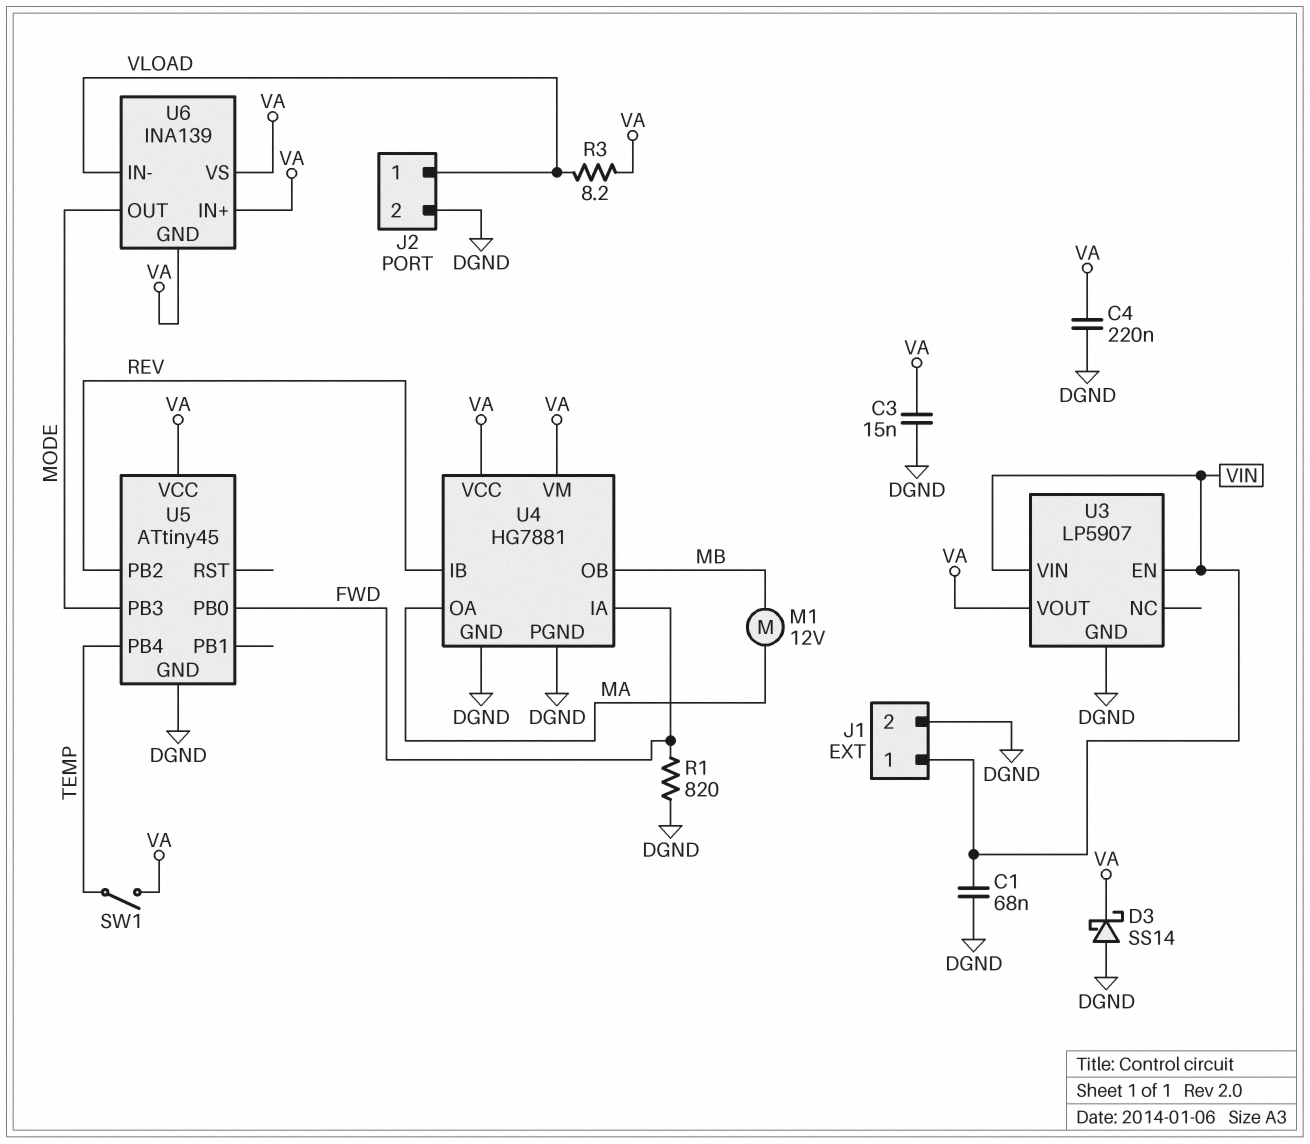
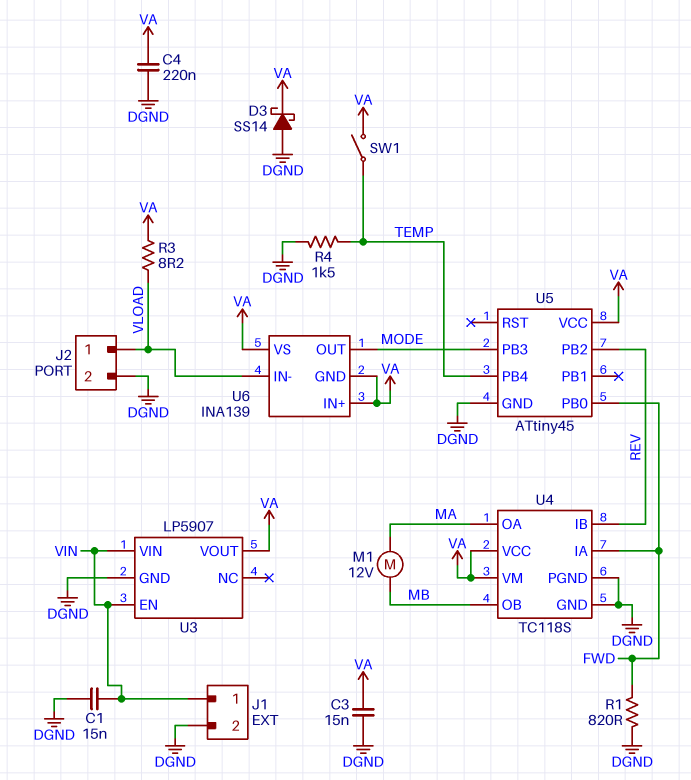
C1: 68nF (DGND, VIN) -> 15nF (DGND, VIN)
R4: none -> 1.5k (DGND, TEMP)
U4: HG7881 -> TC118S

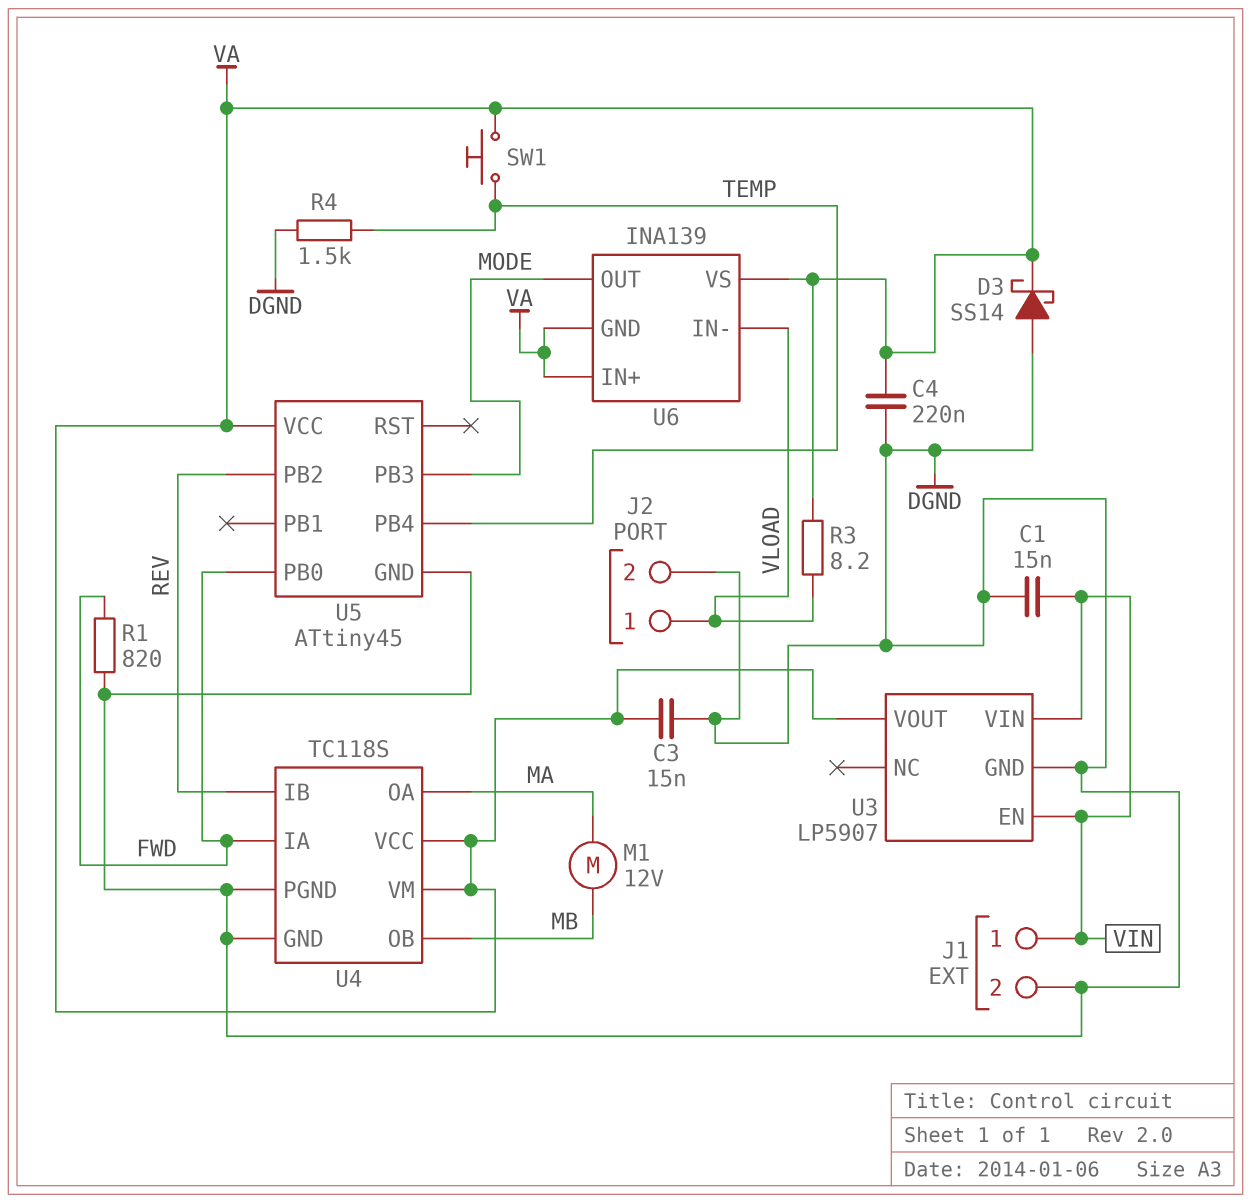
SW1: switch (TEMP, VA) -> button (TEMP, VA)

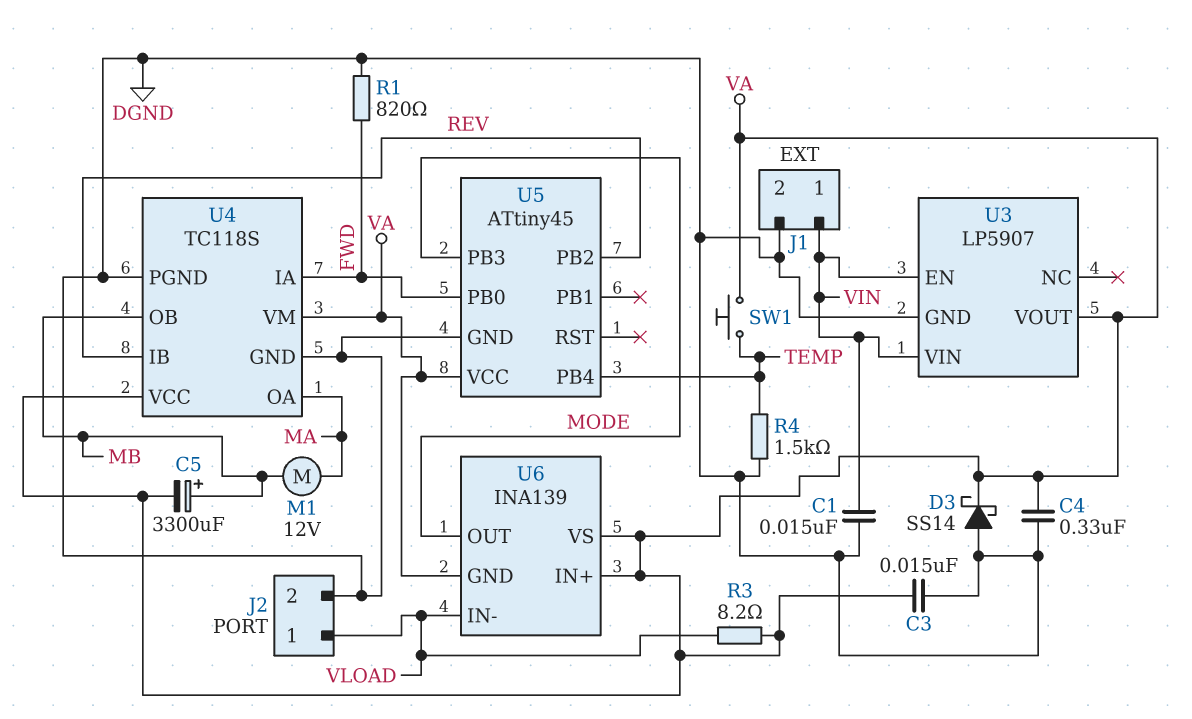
C4: 220nF (DGND, VA) -> 330nF (DGND, VA)
C5: none -> 3300uF (plus MB, minus VA)

